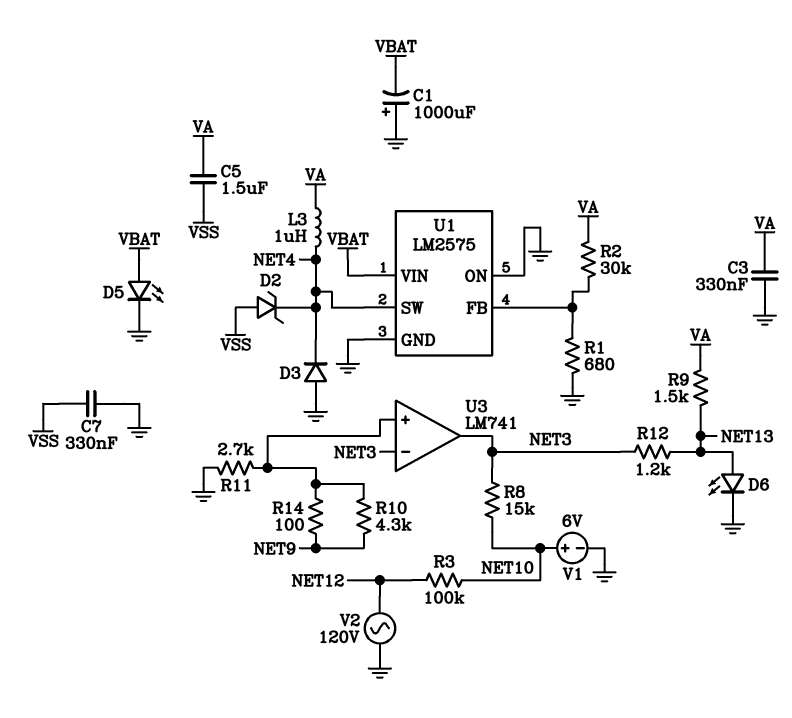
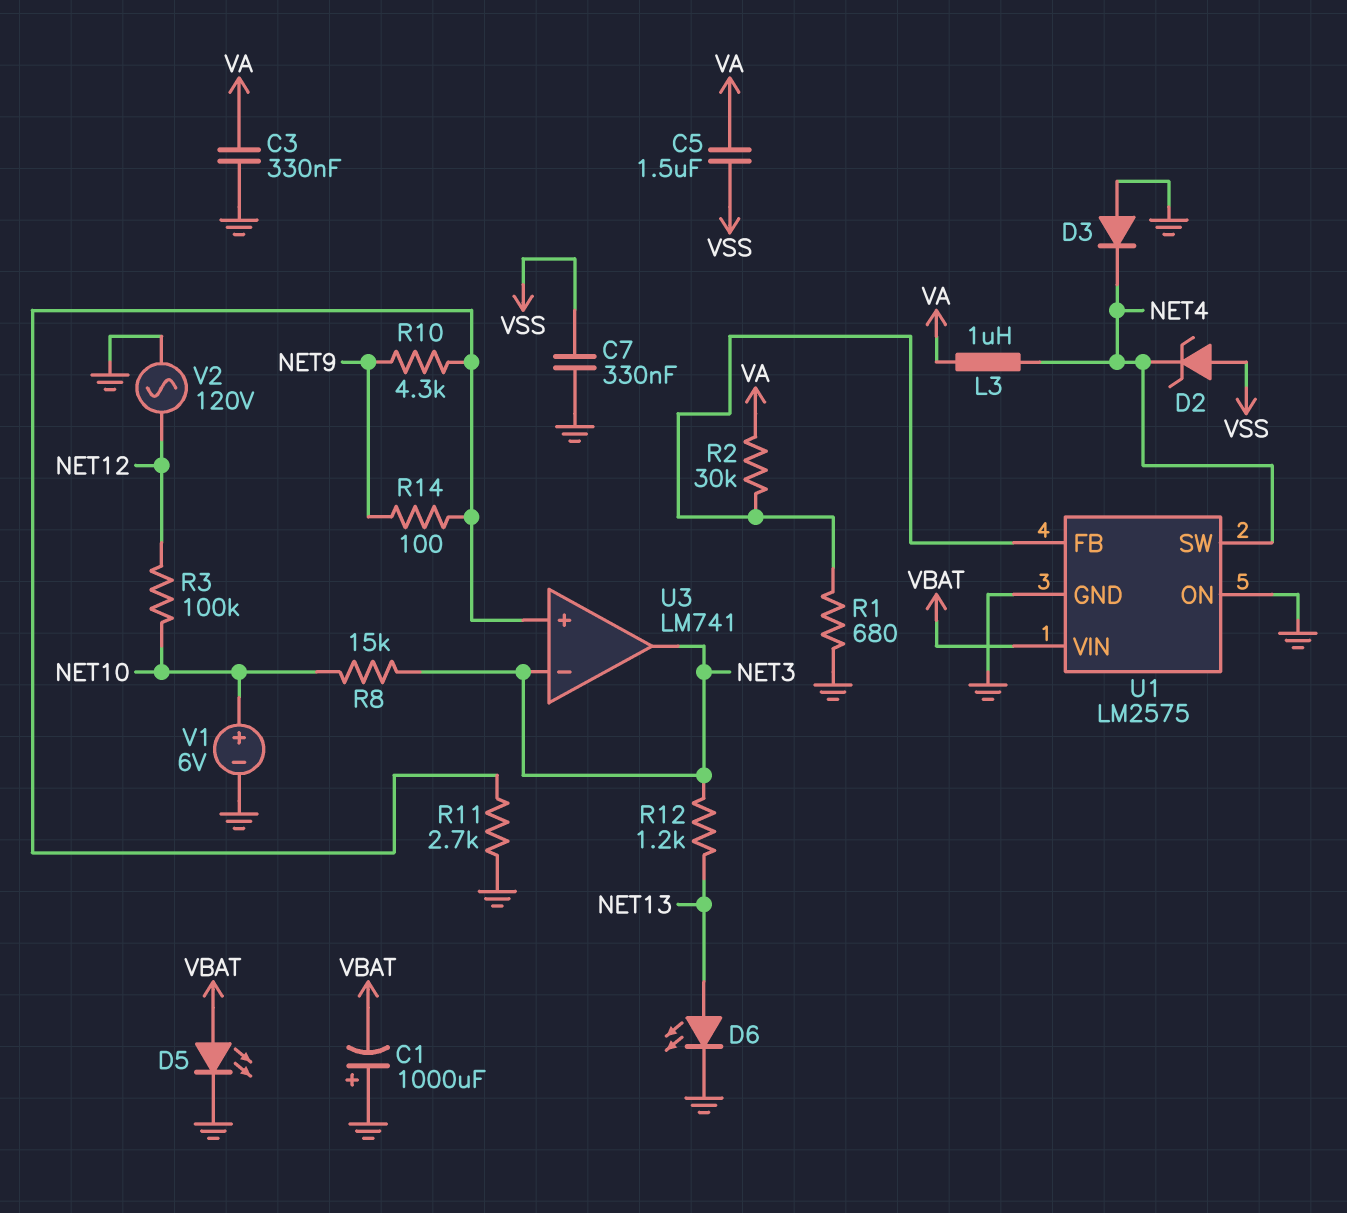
R9: 1.5k (NET13, VA) -> none

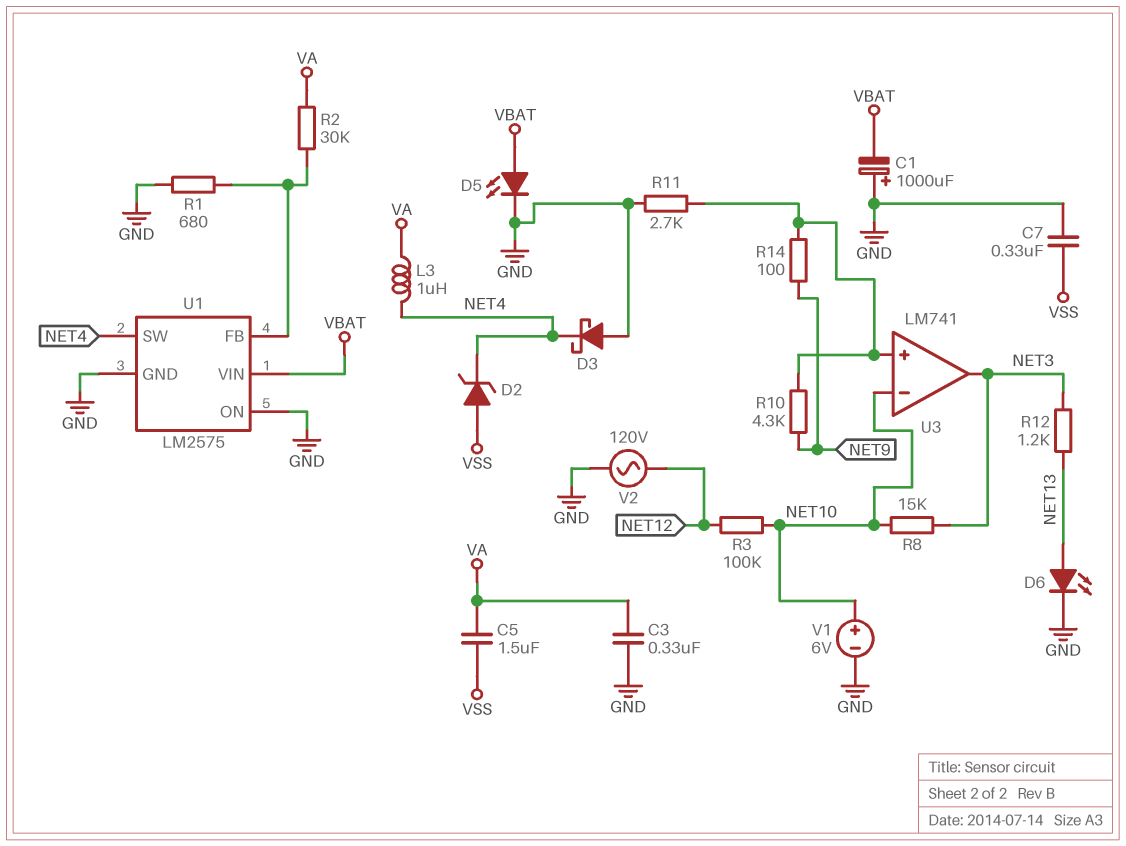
D3: diode (A GND, K NET4) -> schottky (A GND, K NET4)
U3 pin in-: NET3 -> NET10

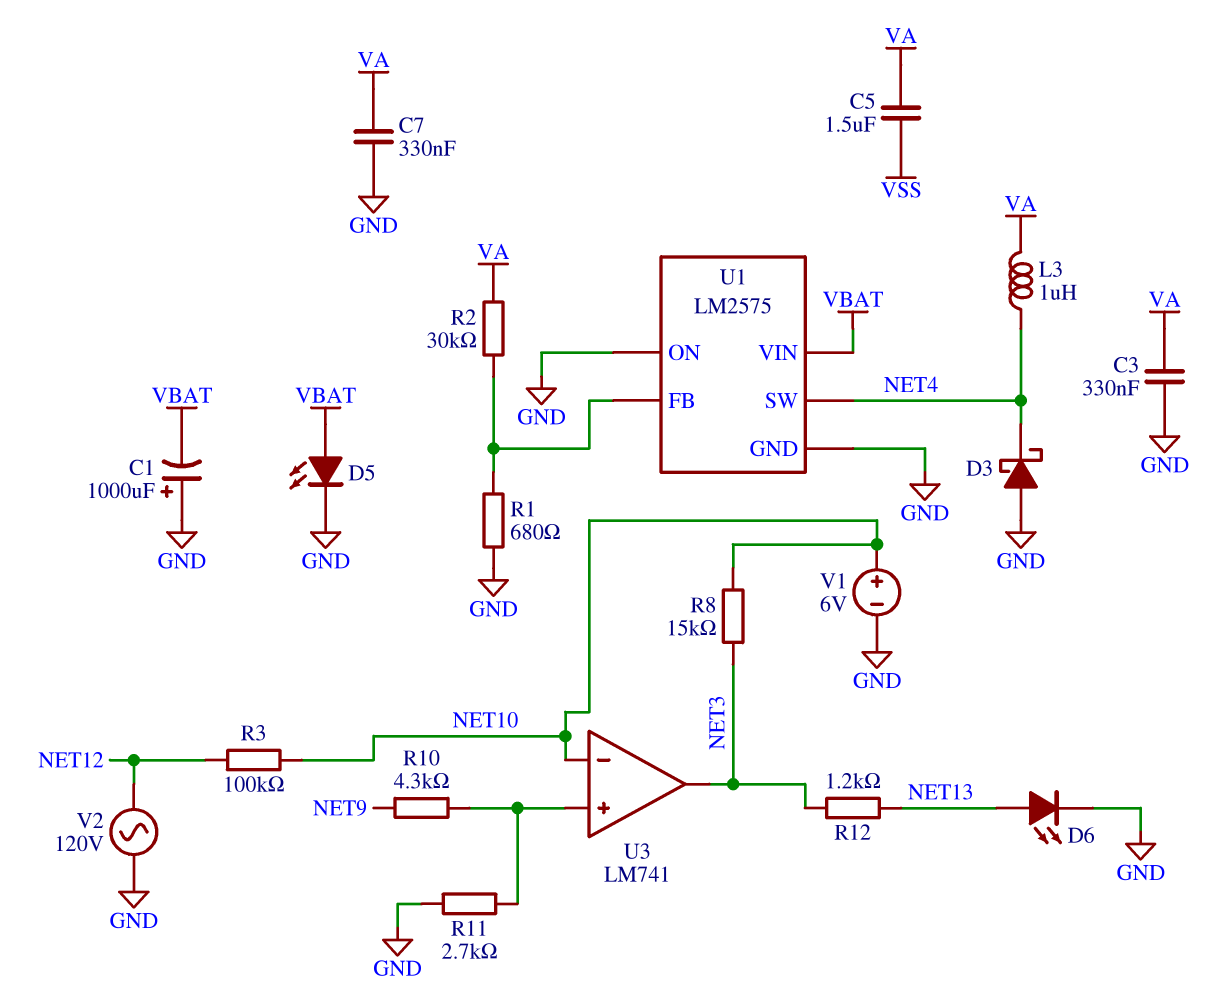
C7: 330nF (GND, VSS) -> 330nF (GND, VA)
D2: zener (A VSS, K NET4) -> none
R14: 100 (NET9, U3/in+) -> none

